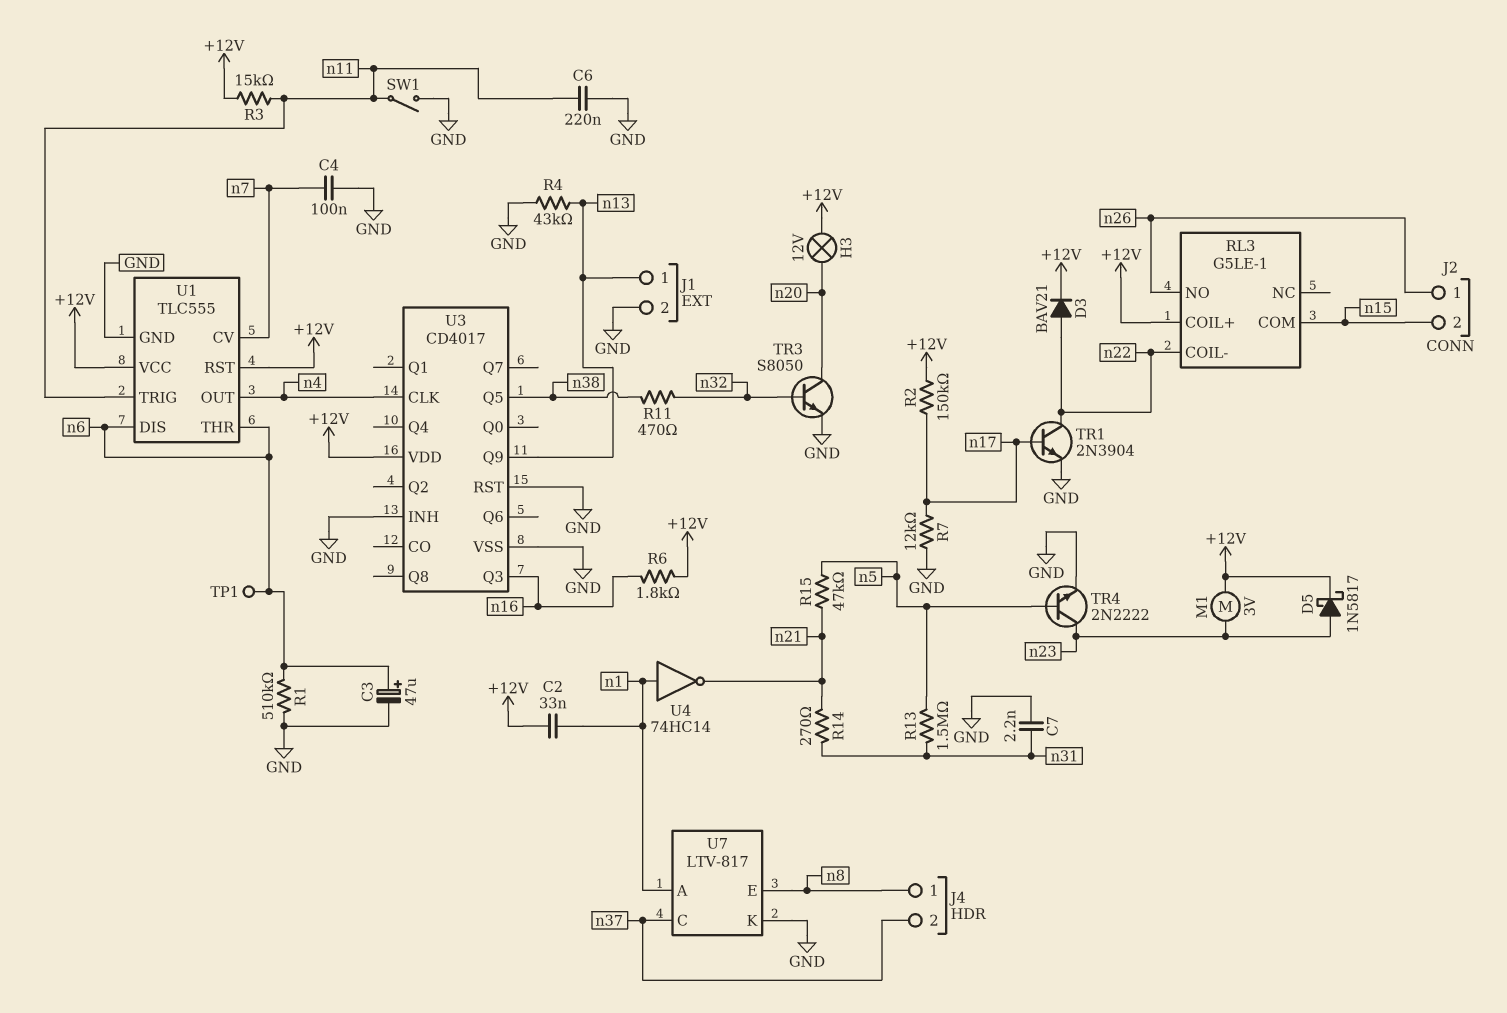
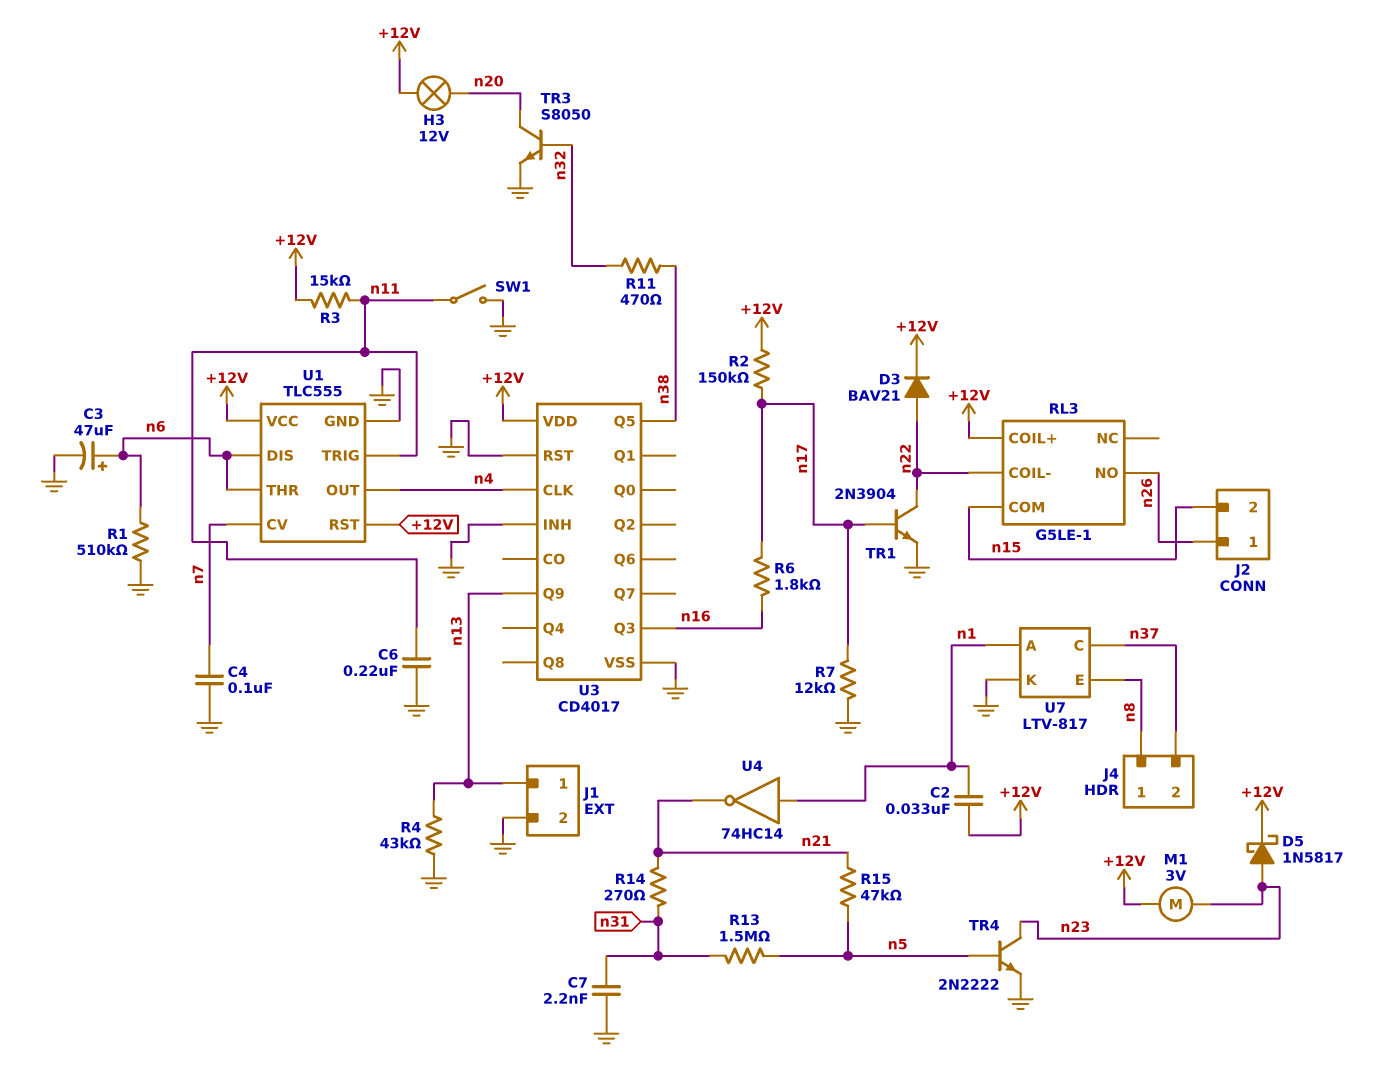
R6: 1.8k (+12V, n16) -> 1.8k (n16, n17)
TP1: test point (n6) -> none

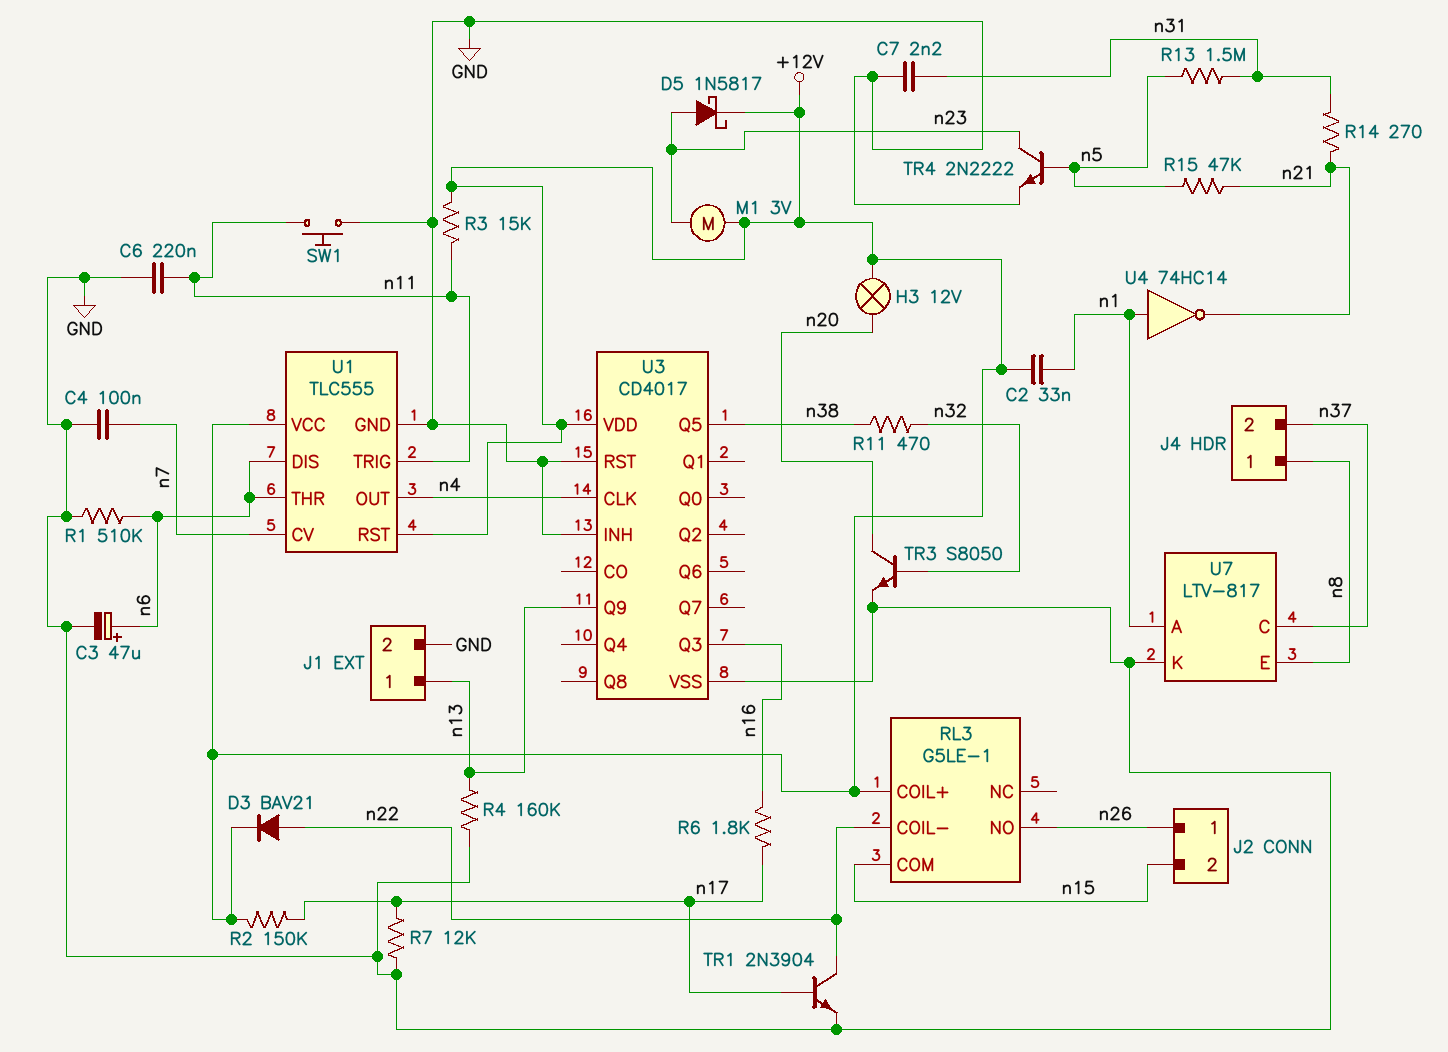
R4: 43k (GND, n13) -> 160k (GND, n13)
SW1: switch (GND, n11) -> button (GND, n11)

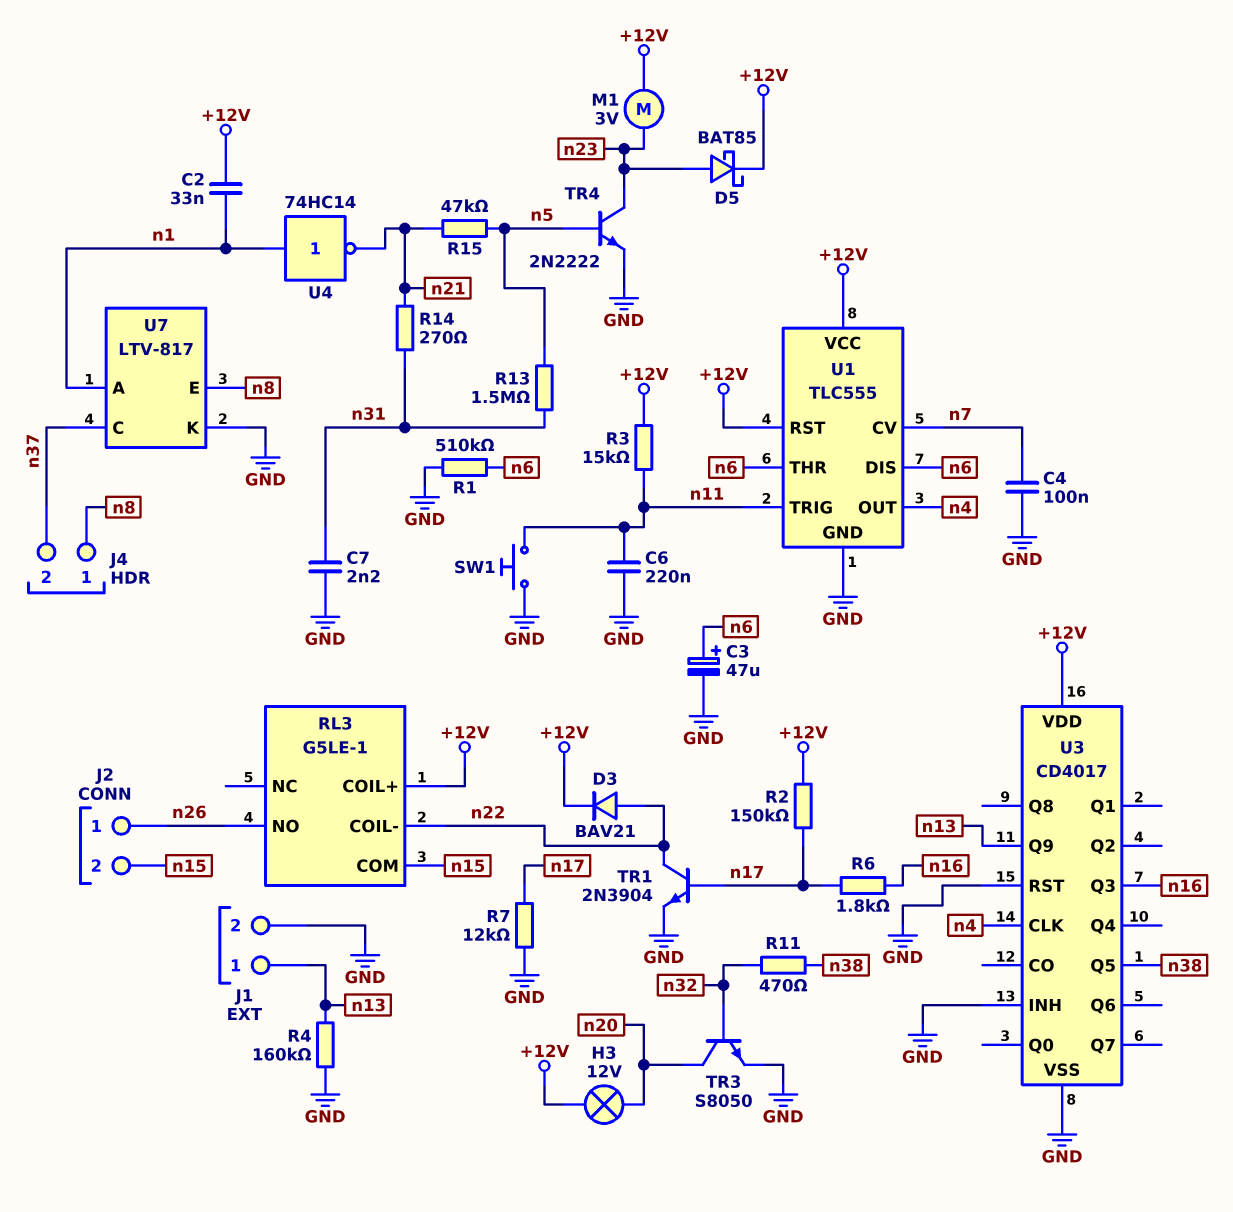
D5: schottky 1N5817 (A n23, K +12V) -> schottky BAT85 (A n23, K +12V)

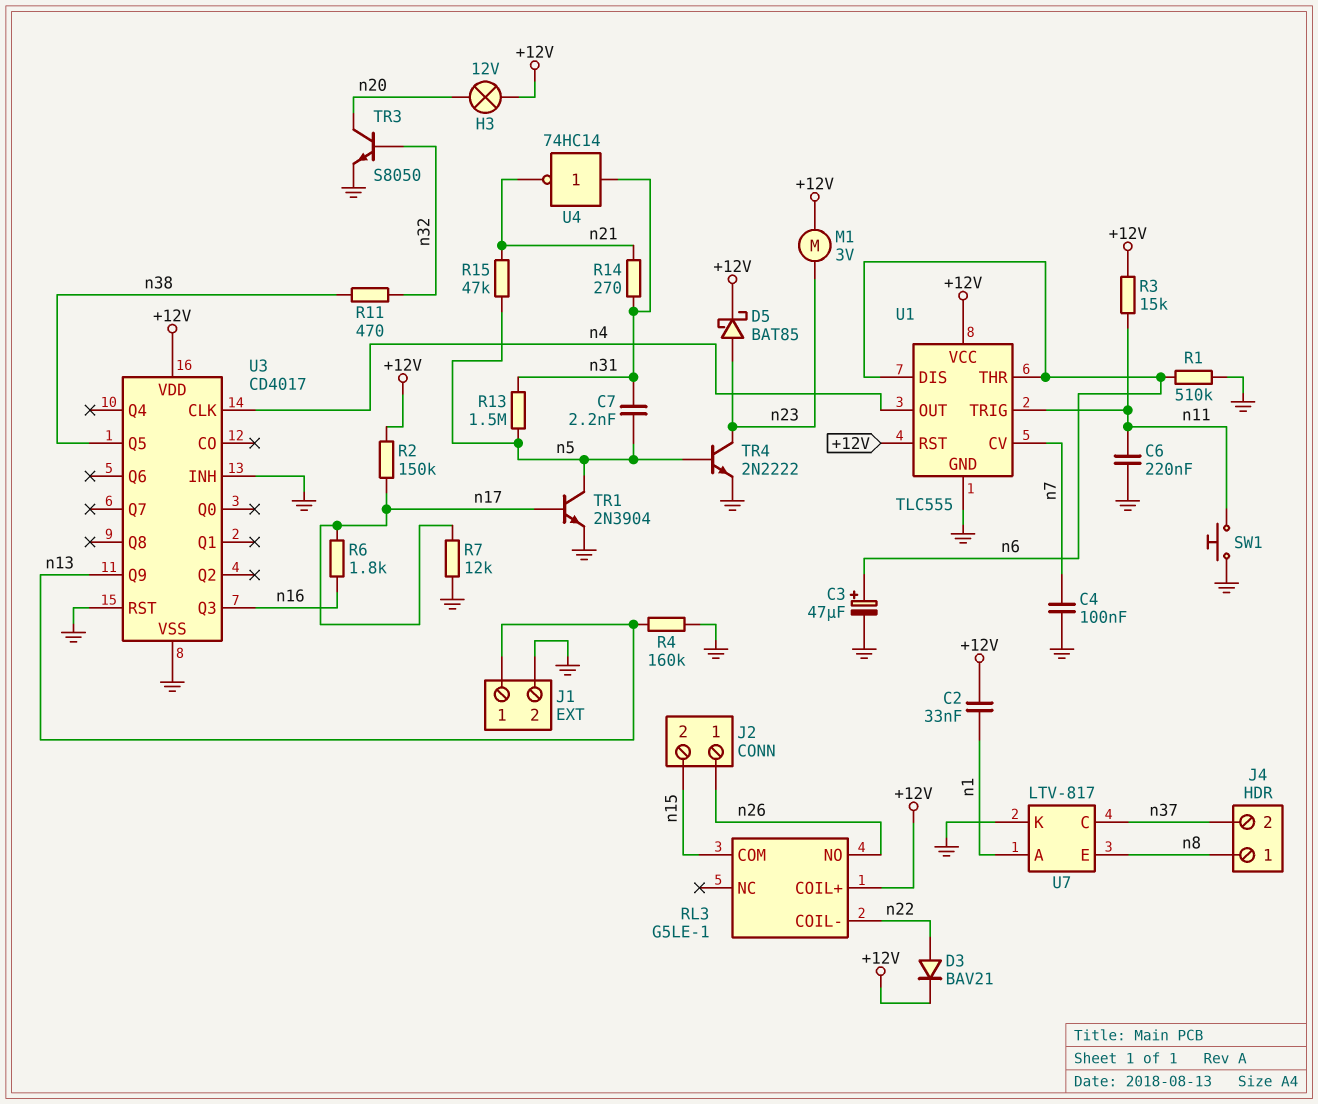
C7: 2.2nF (GND, n31) -> 2.2nF (n5, n31)
TR1: NPN 2N3904 (B n17, C n22, E GND) -> NPN 2N3904 (B n17, C n5, E GND)
U4: NOT 74HC14 (in n1, out n21) -> NOT 74HC14 (in n31, out n21)

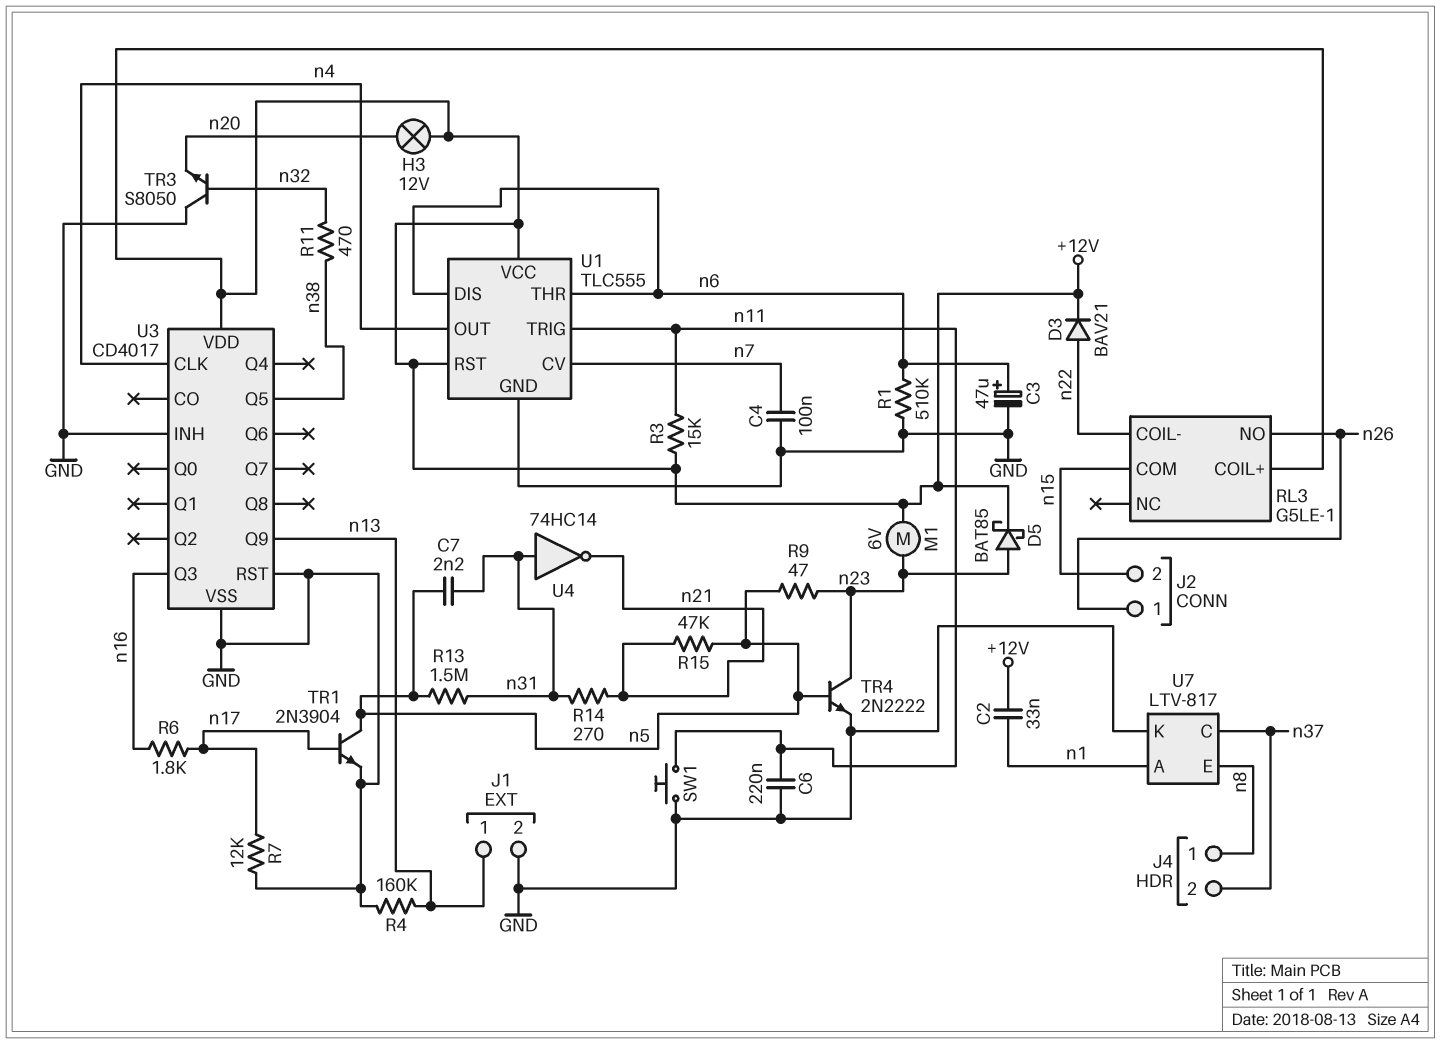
M1: motor 3V (+12V, n23) -> motor 6V (+12V, n23)
R2: 150k (+12V, n17) -> none
R9: none -> 47 (n5, n23)
TR3: NPN S8050 (B n32, C n20, E GND) -> NPN S8050 (B n32, C GND, E n20)

